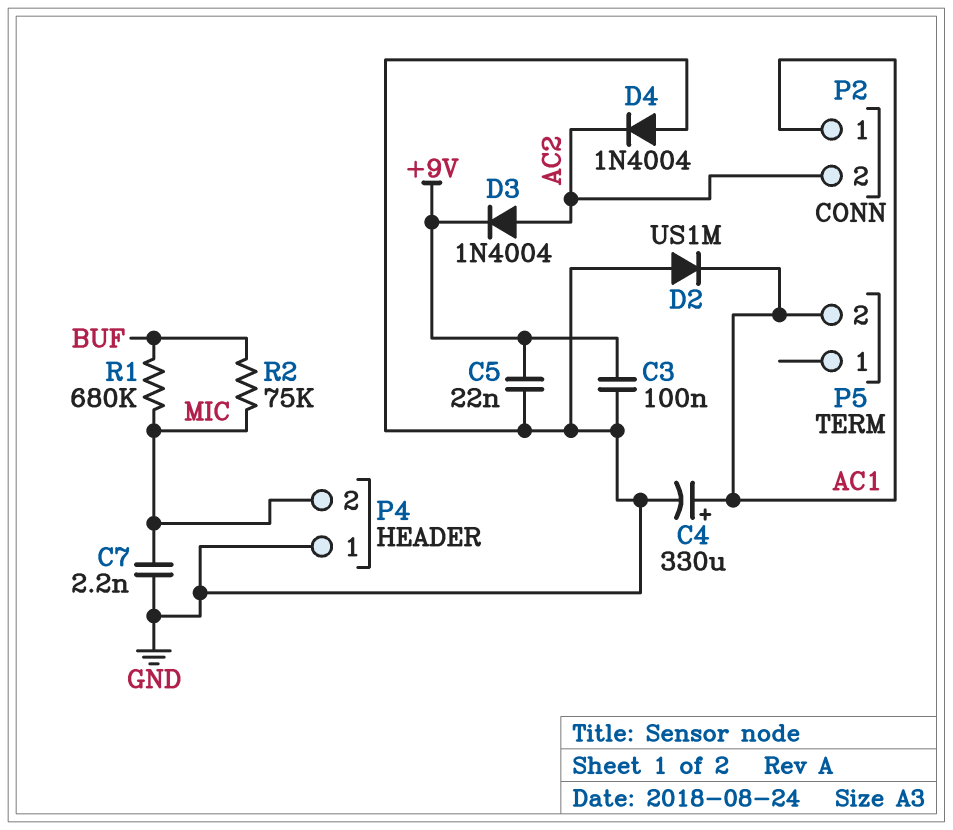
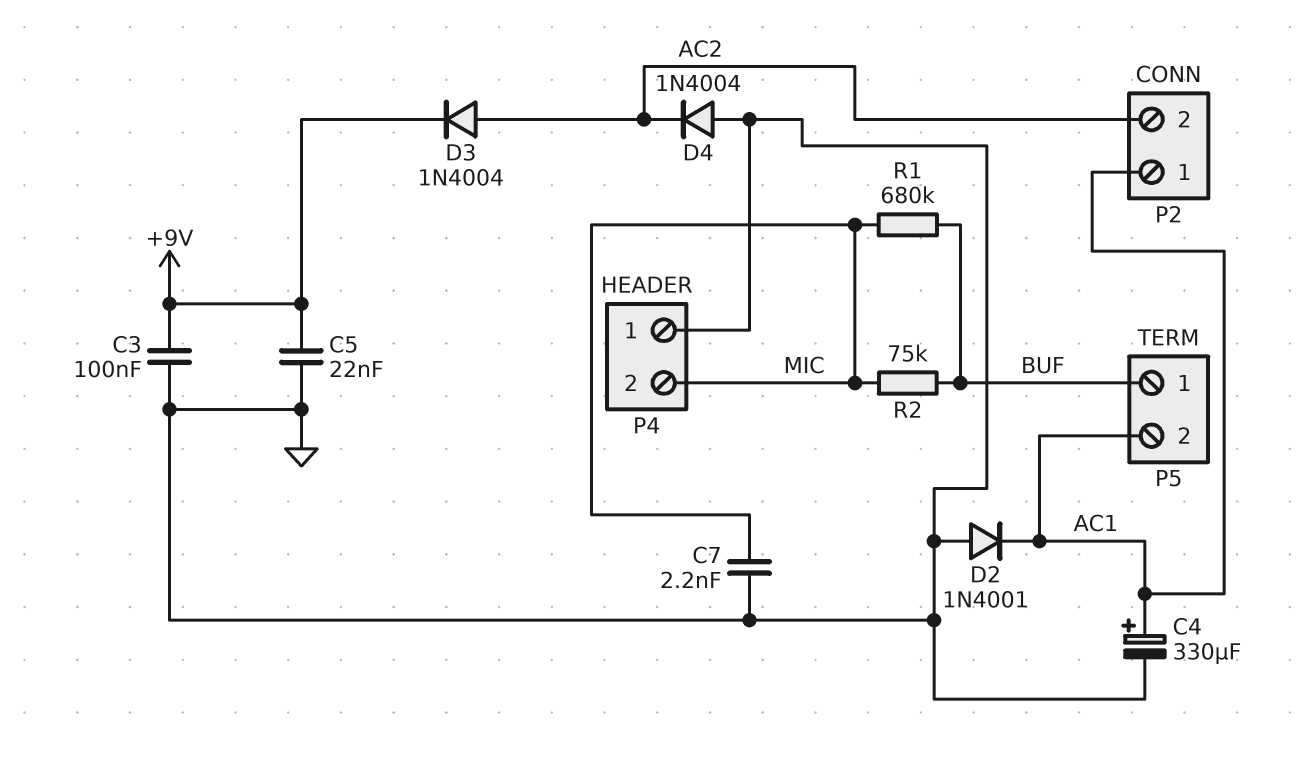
D2: diode US1M (A GND, K AC1) -> diode 1N4001 (A GND, K AC1)
P5 pin 1: none -> BUF

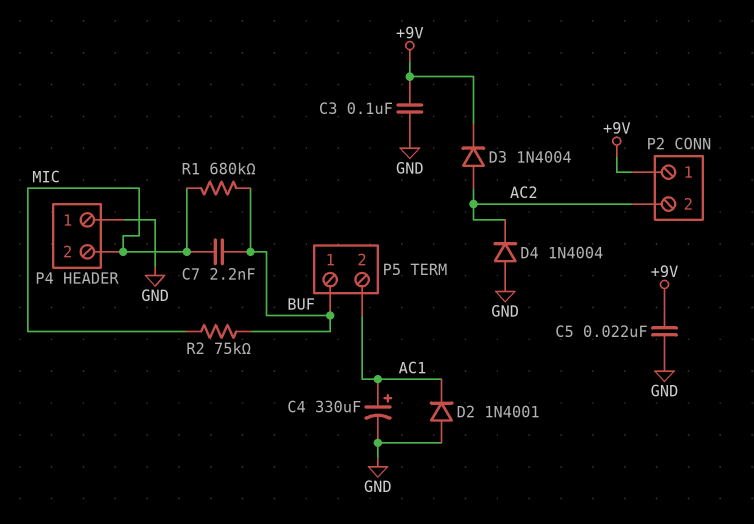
C7: 2.2nF (GND, MIC) -> 2.2nF (BUF, MIC)
P2 pin 1: AC1 -> +9V

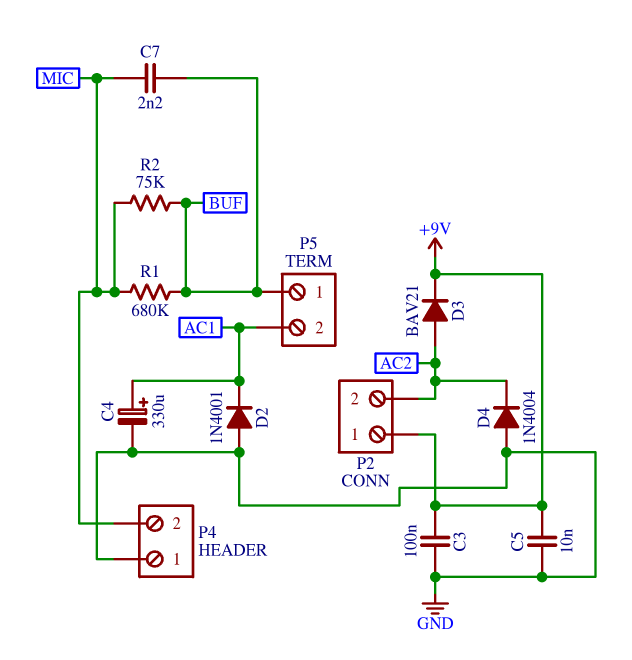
C5: 22nF (+9V, GND) -> 10nF (+9V, GND)
D3: diode 1N4004 (A AC2, K +9V) -> diode BAV21 (A AC2, K +9V)

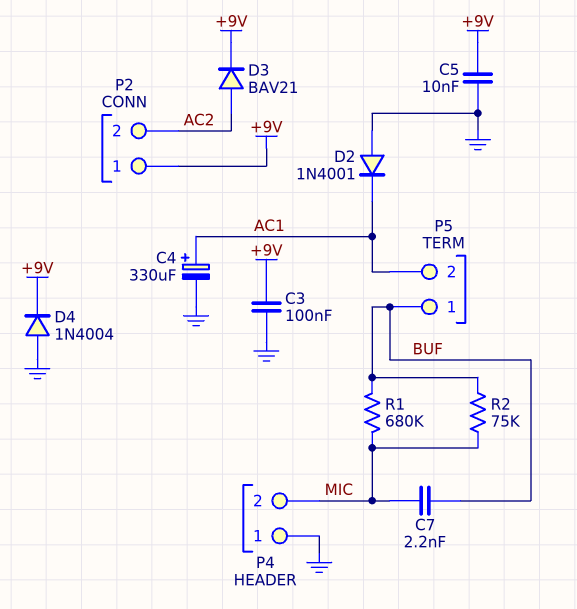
D4: diode 1N4004 (A GND, K AC2) -> diode 1N4004 (A GND, K +9V)

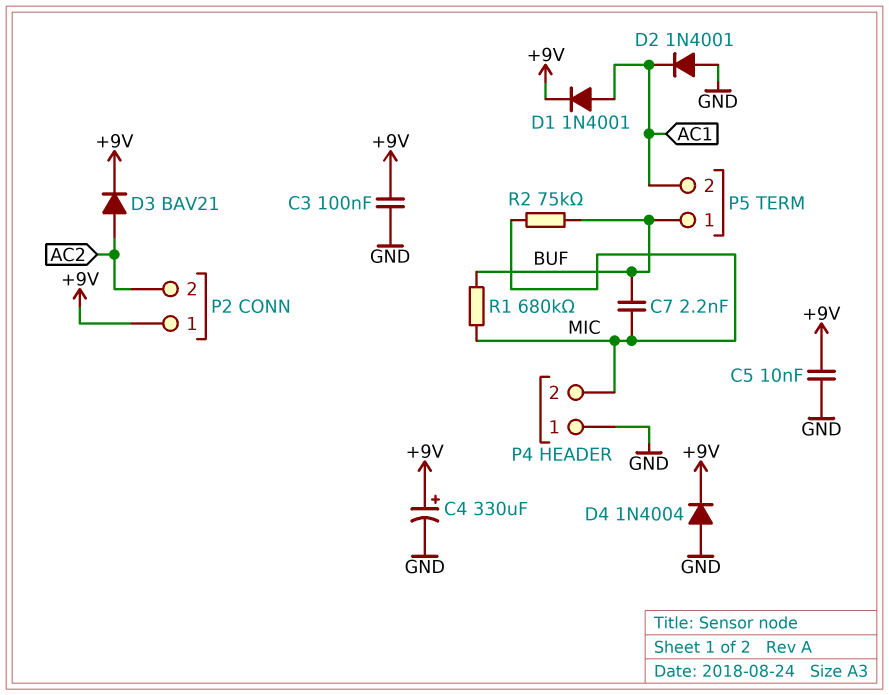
C4: 330uF (plus AC1, minus GND) -> 330uF (plus +9V, minus GND)
D1: none -> diode 1N4001 (A AC1, K +9V)

